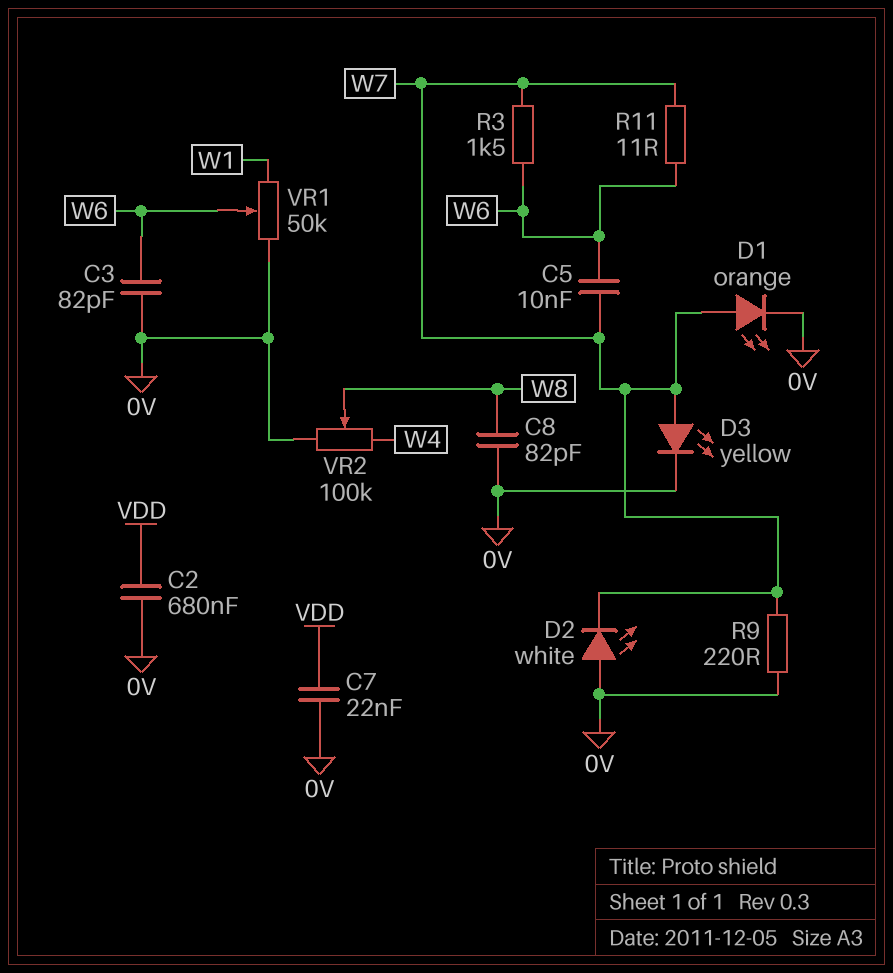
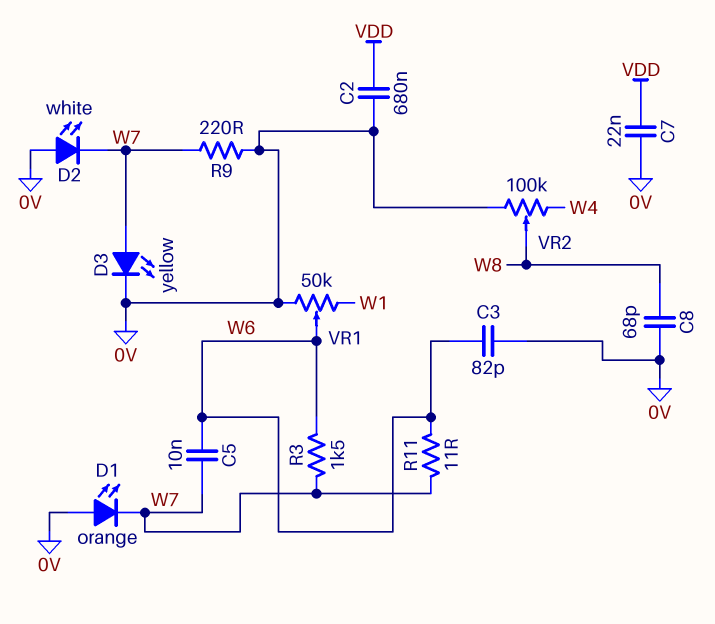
C8: 82pF (0V, W8) -> 68pF (0V, W8)
D1: LED orange (A W7, K 0V) -> LED orange (A 0V, K W7)

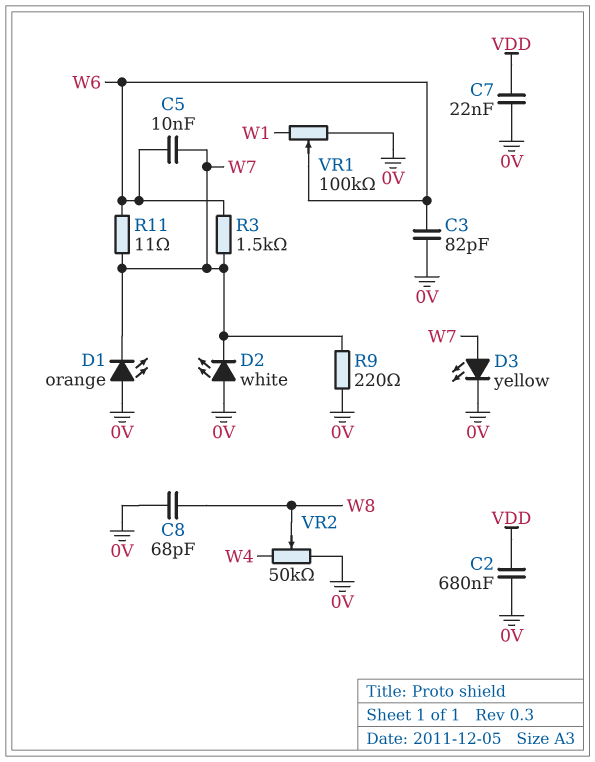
VR1: 50k (0V, W1, wiper W6) -> 100k (0V, W1, wiper W6)
VR2: 100k (0V, W4, wiper W8) -> 50k (0V, W4, wiper W8)

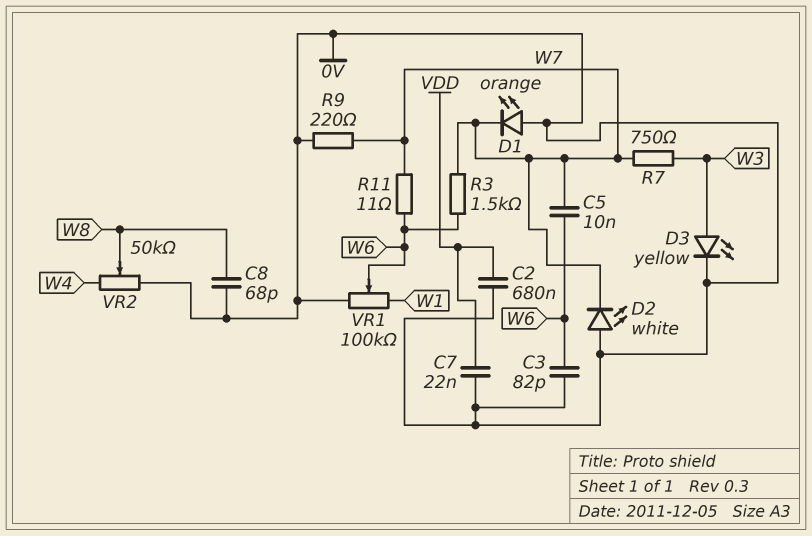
D3: LED yellow (A W7, K 0V) -> LED yellow (A W3, K 0V)
R7: none -> 750 (W3, W7)

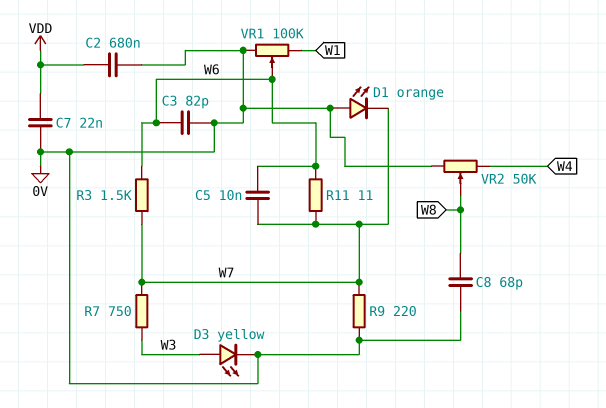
D2: LED white (A 0V, K W7) -> none

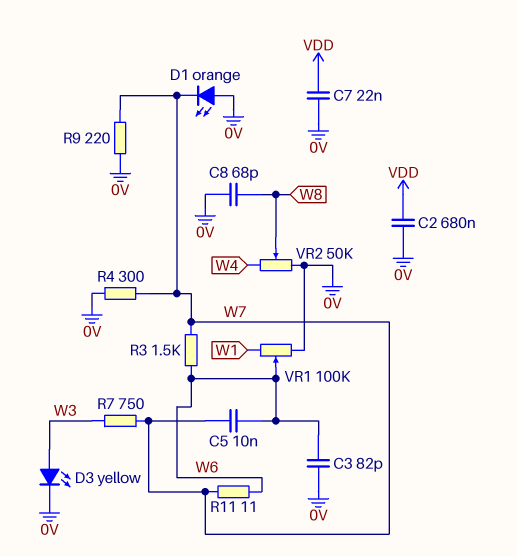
R4: none -> 300 (0V, W7)

